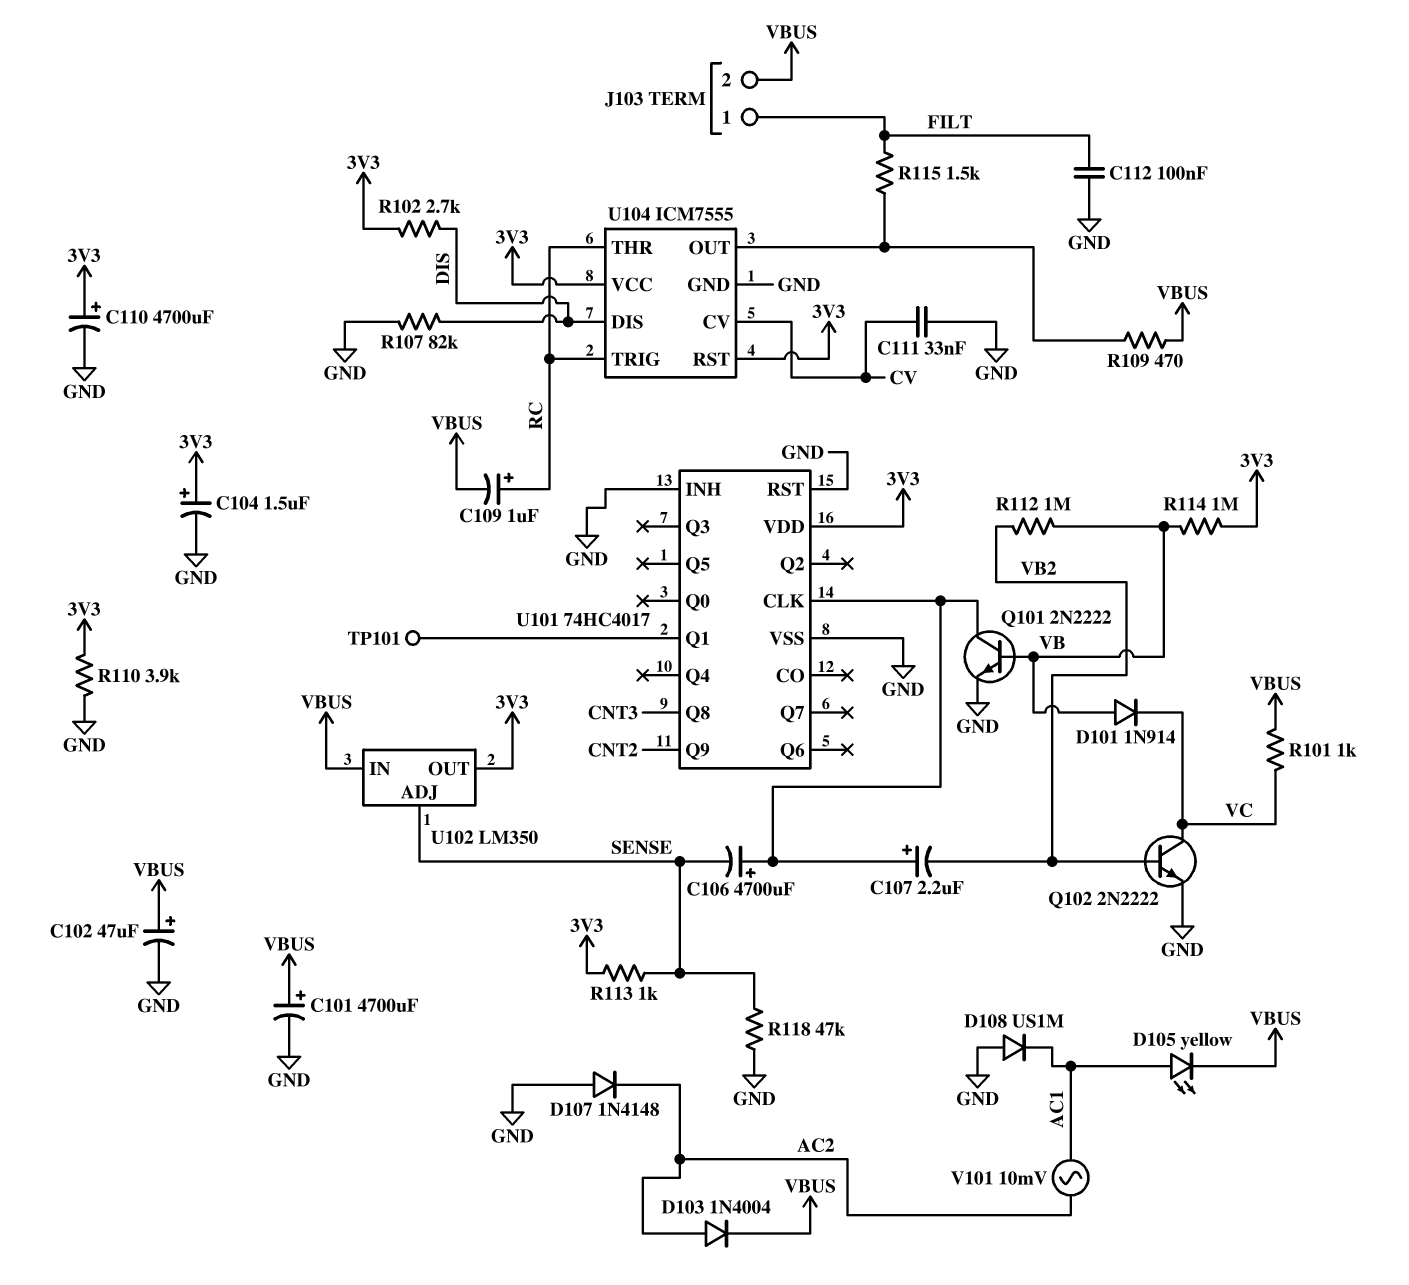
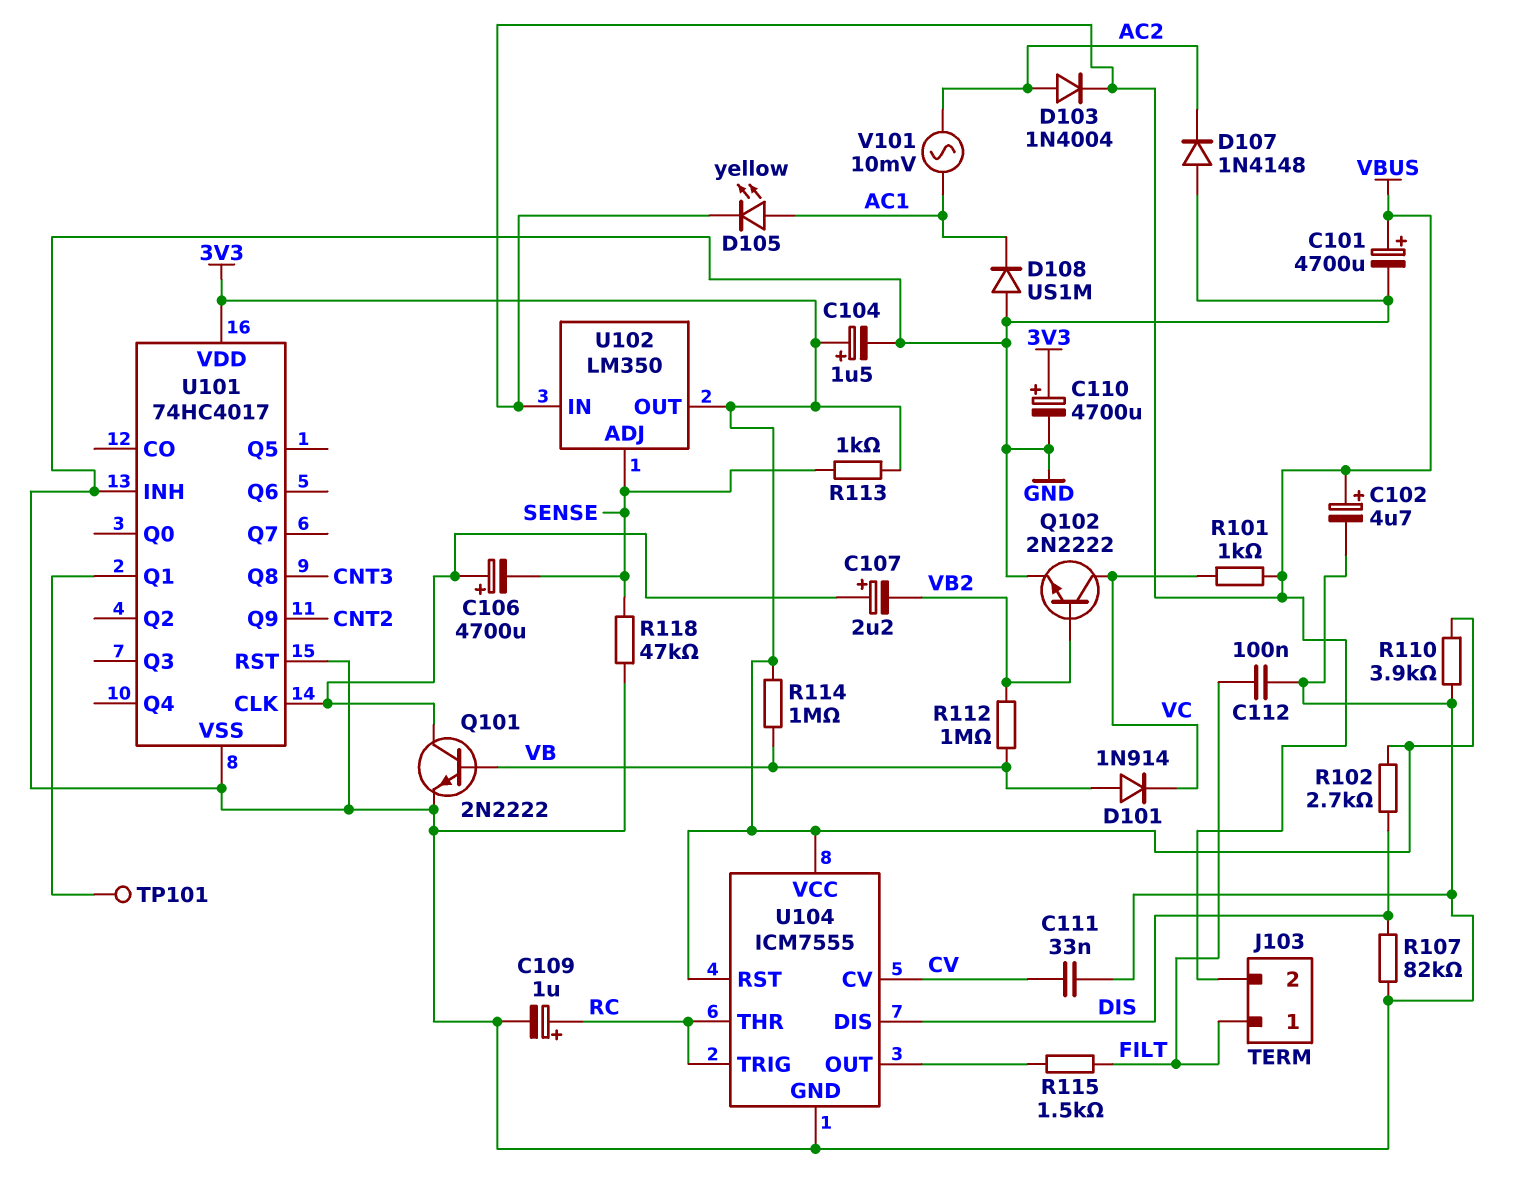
C102: 47uF (plus VBUS, minus GND) -> 4.7uF (plus VBUS, minus GND)
C109: 1uF (plus RC, minus VBUS) -> 1uF (plus RC, minus GND)
R109: 470 (U104/OUT, VBUS) -> none

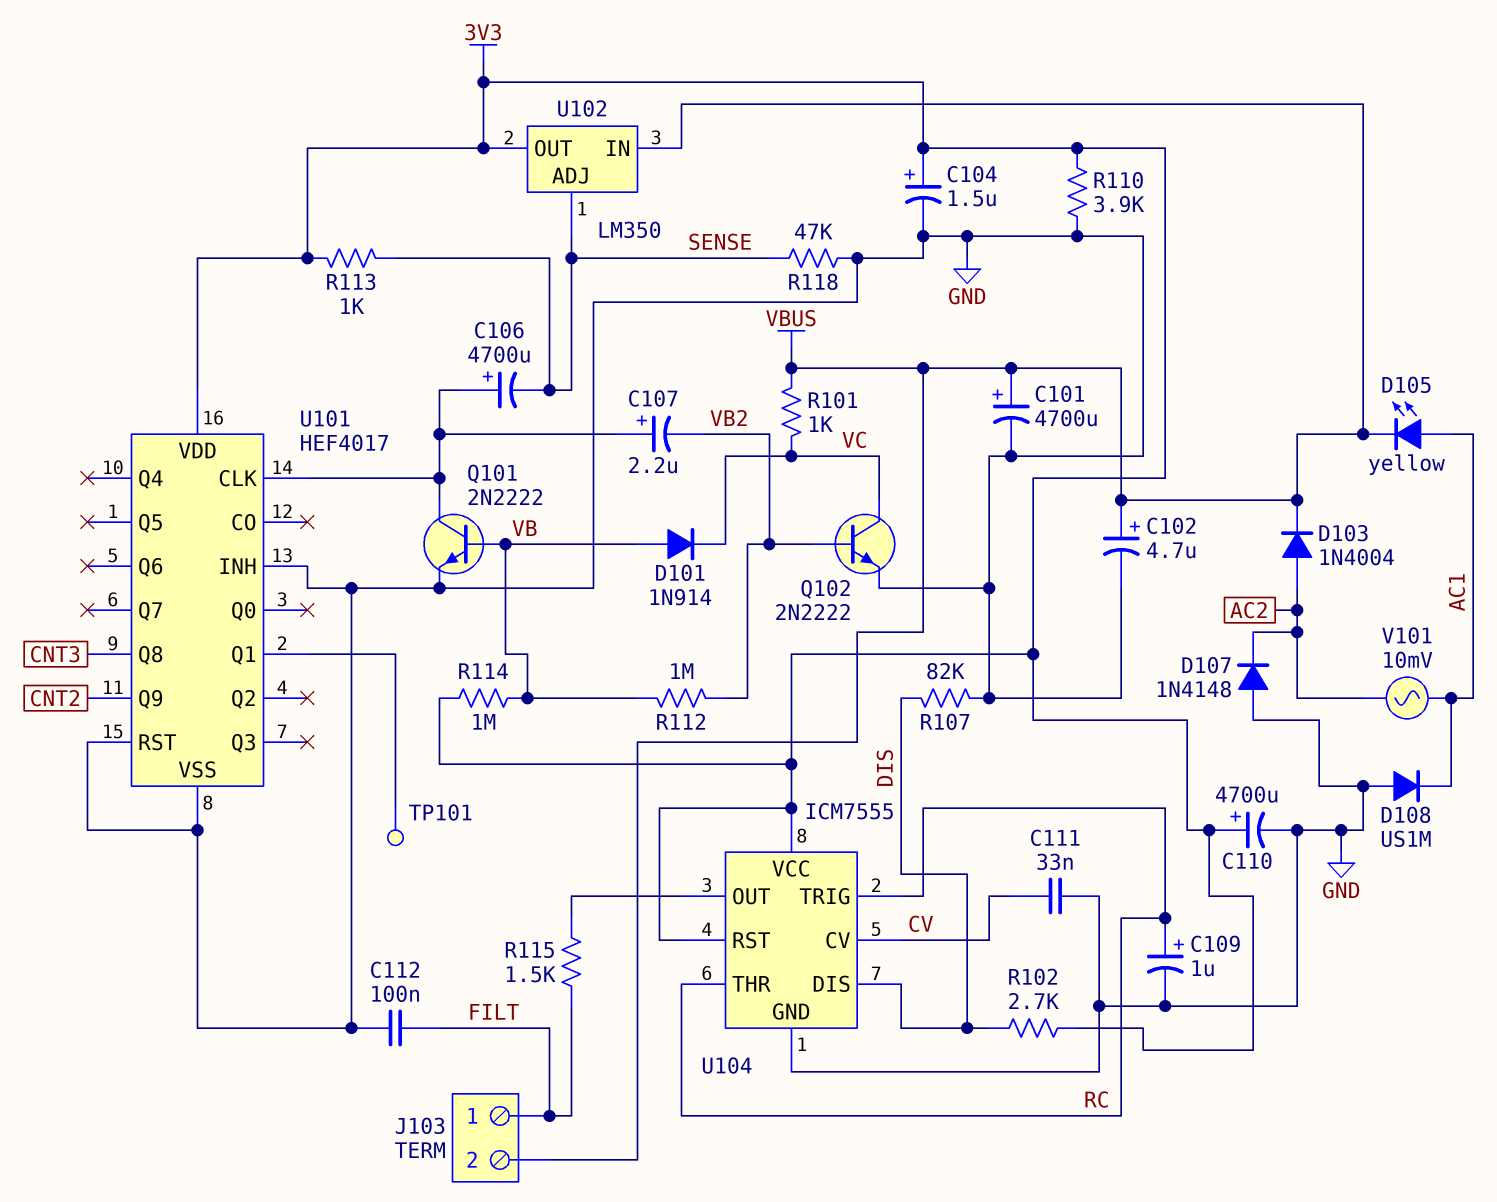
U101: 74HC4017 -> HEF4017

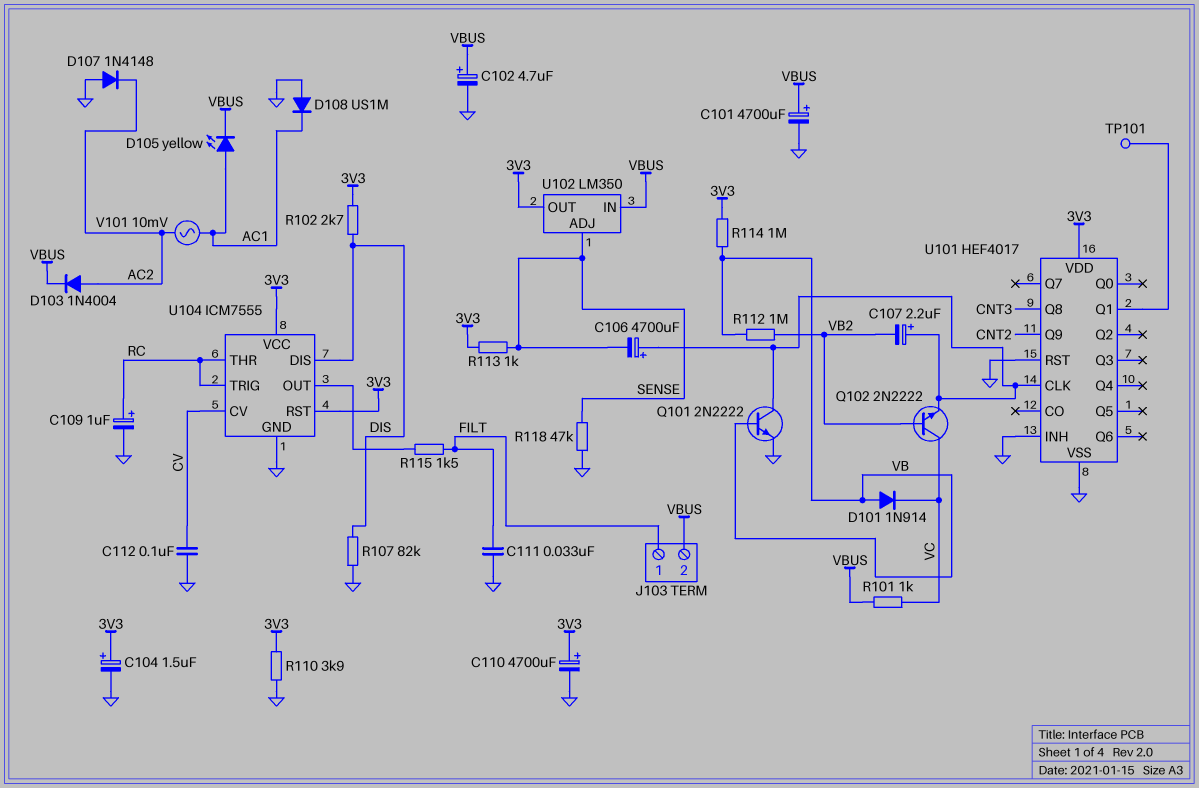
C111: 33nF (CV, GND) -> 33nF (FILT, GND)
C112: 100nF (FILT, GND) -> 100nF (CV, GND)
Q102: NPN 2N2222 (B VB2, C VC, E GND) -> NPN 2N2222 (B VB2, C VC, E U101/CLK)

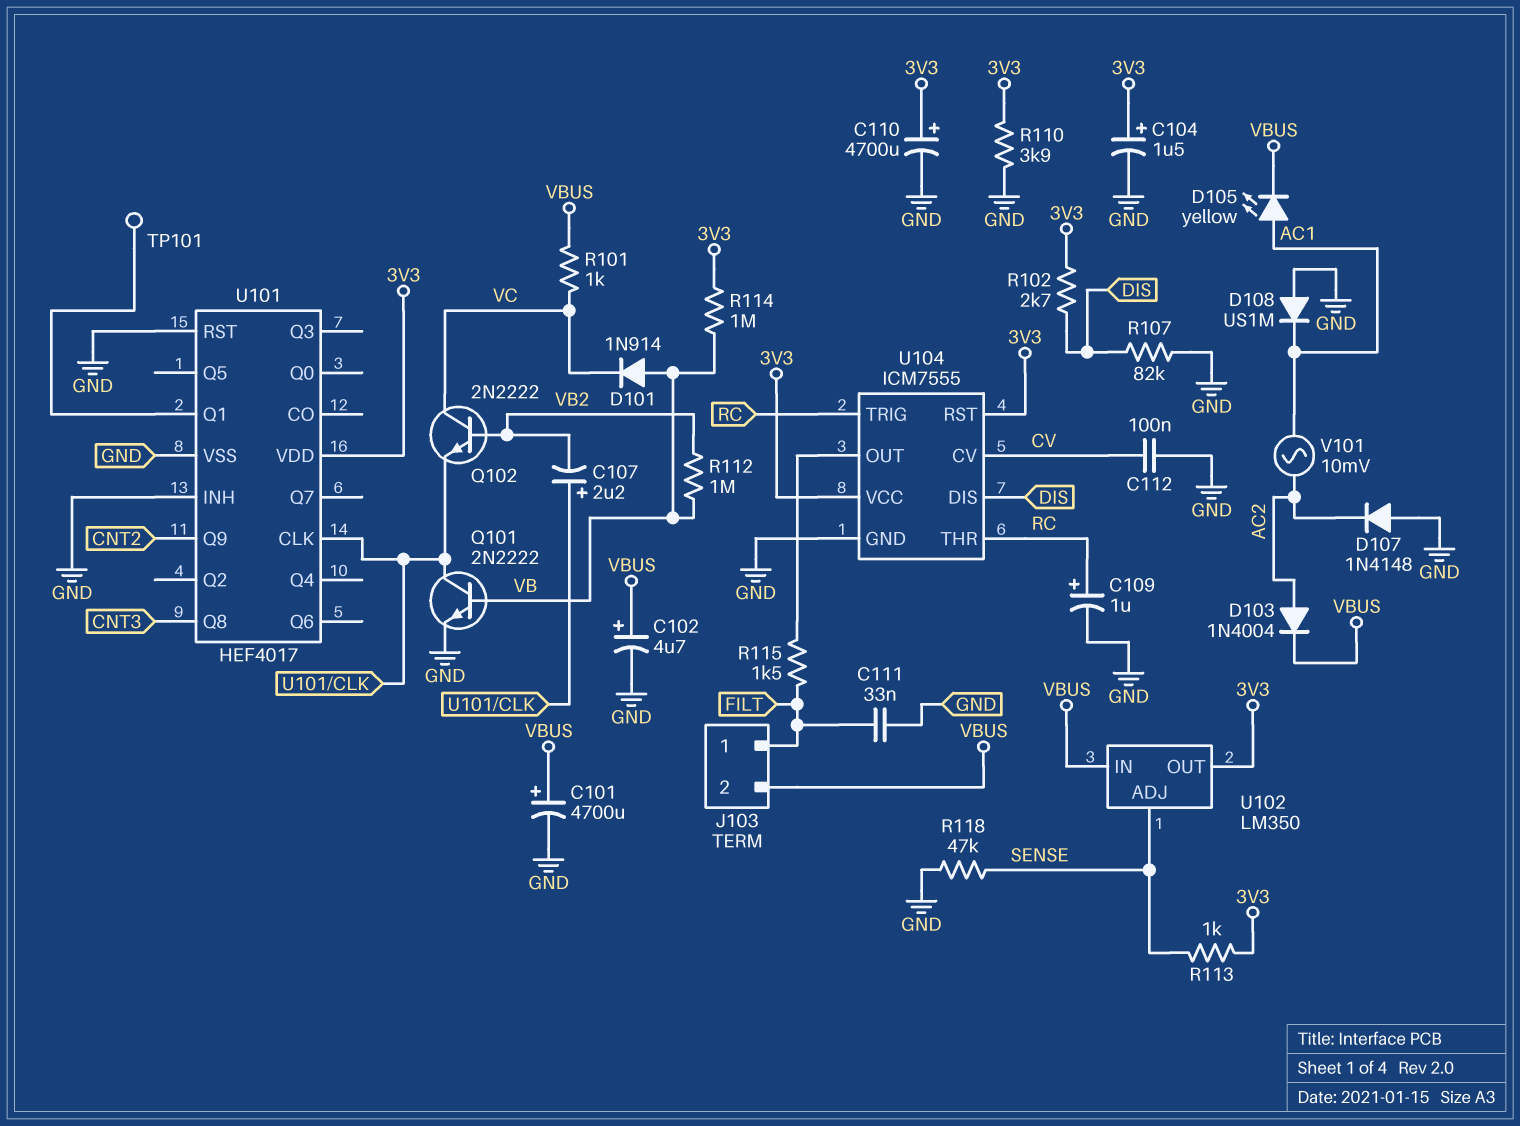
C106: 4700uF (plus U101/CLK, minus SENSE) -> none

